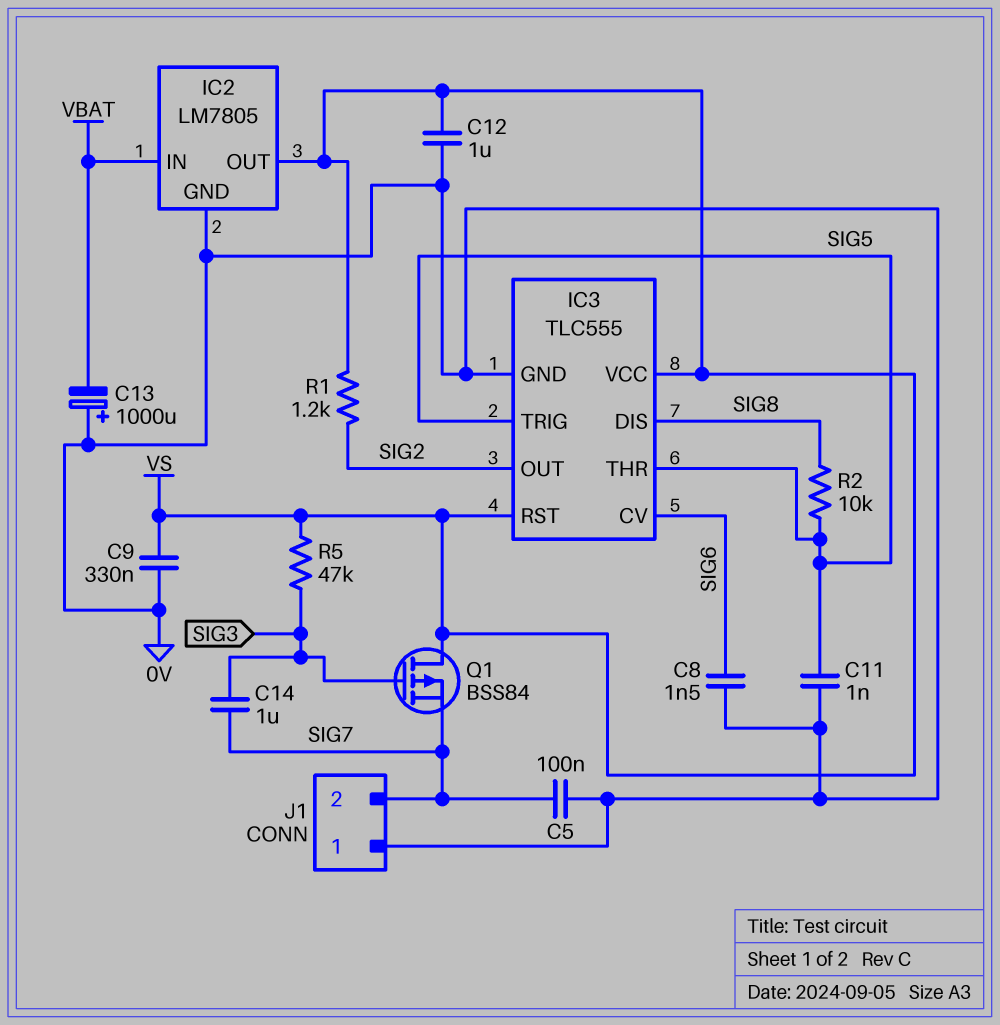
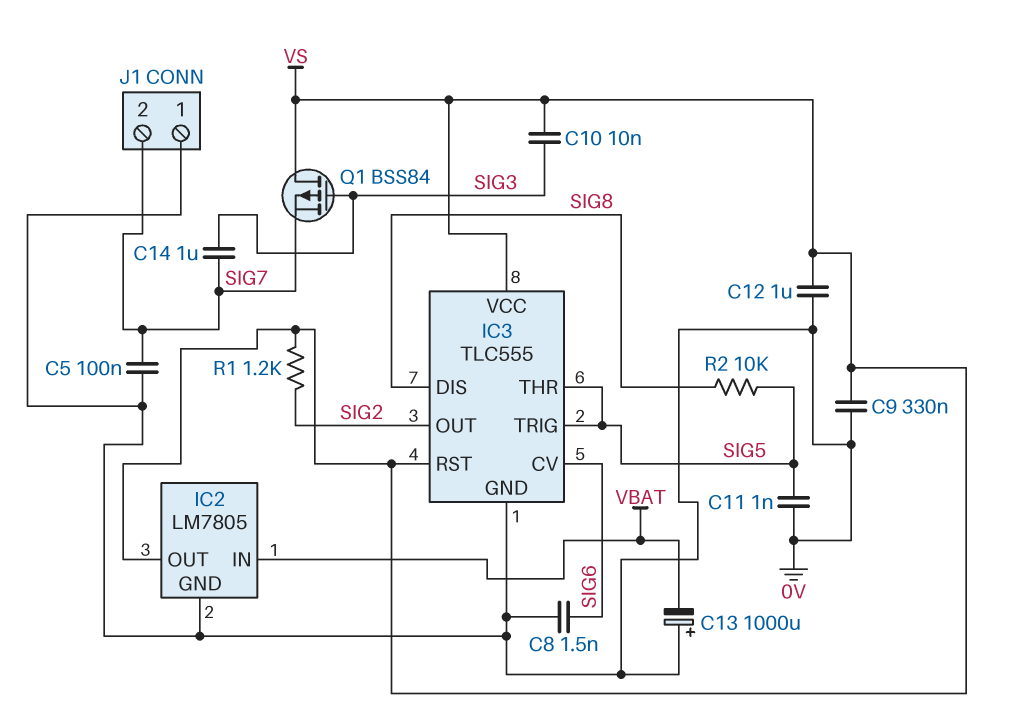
C10: none -> 10nF (SIG3, VS)
R5: 47k (SIG3, VS) -> none

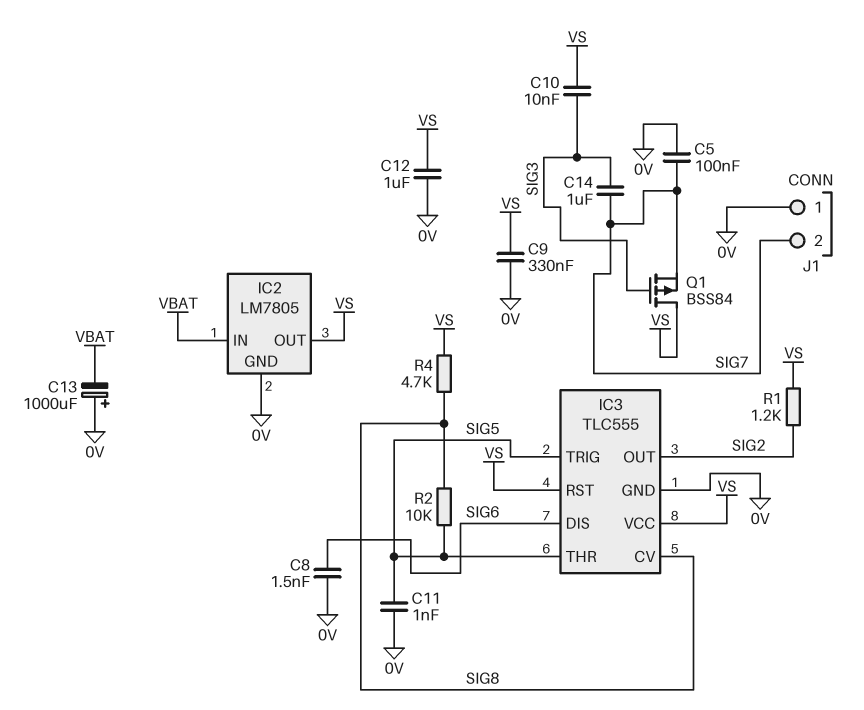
IC3 pin CV: SIG6 -> SIG8
IC3 pin DIS: SIG8 -> SIG6
R4: none -> 4.7k (SIG8, VS)

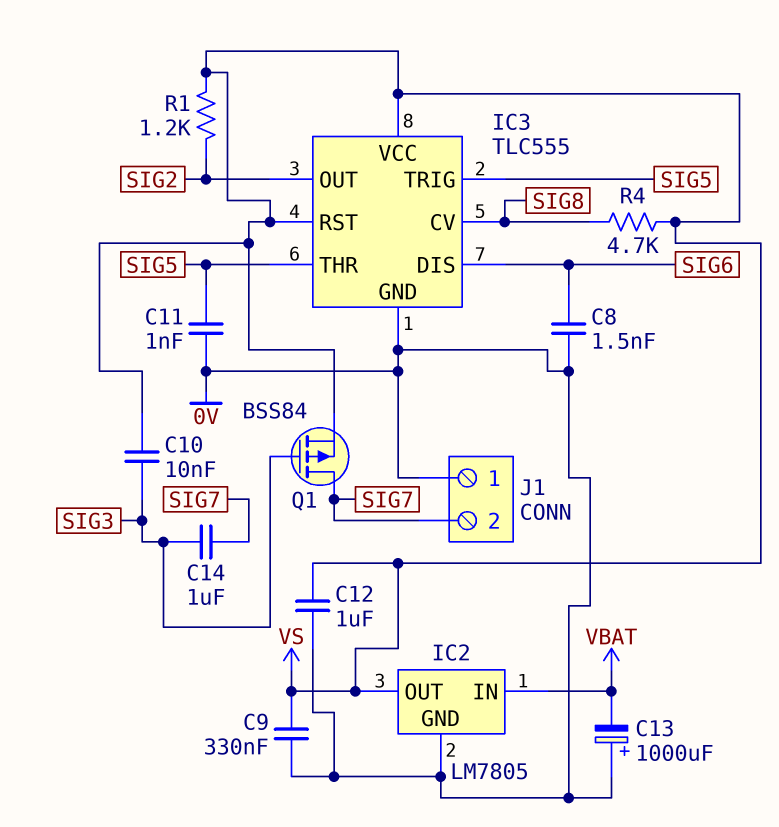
C5: 100nF (0V, SIG7) -> none
Q1: PMOS BSS84 (G SIG3, D VS, S SIG7) -> PMOS BSS84 (G SIG3, D SIG7, S VS)
R2: 10k (SIG5, SIG8) -> none

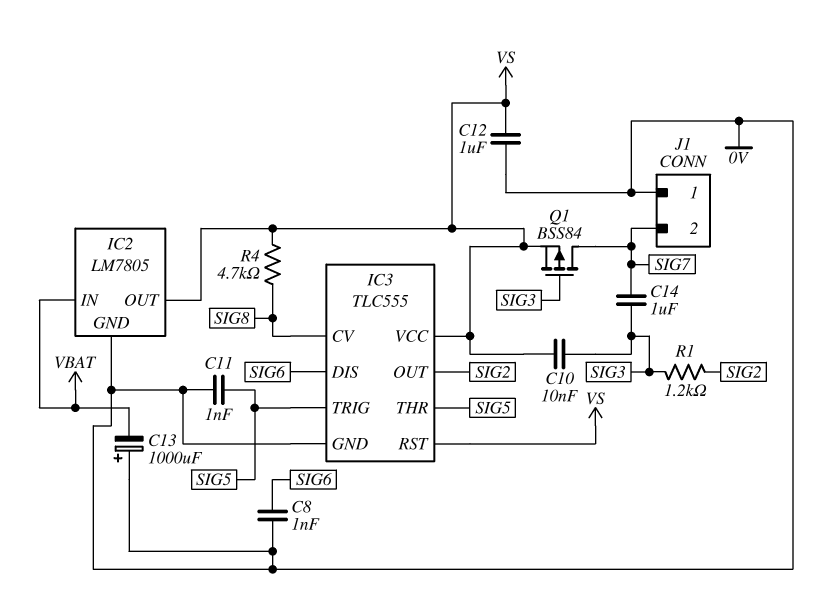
C8: 1.5nF (0V, SIG6) -> 1nF (0V, SIG6)
C9: 330nF (0V, VS) -> none
R1: 1.2k (SIG2, VS) -> 1.2k (SIG2, SIG3)

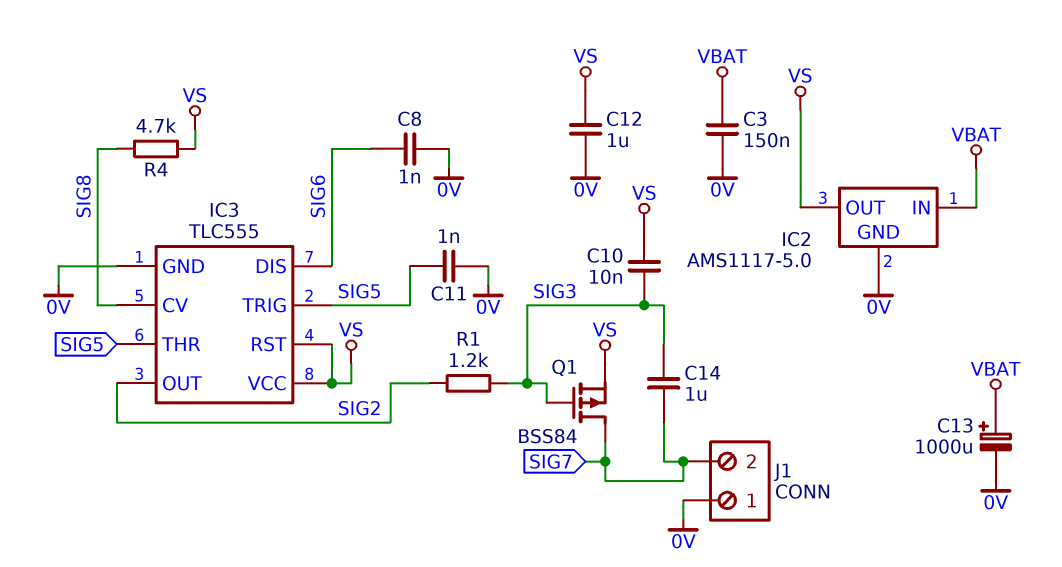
C3: none -> 150nF (0V, VBAT)
C13: 1000uF (plus 0V, minus VBAT) -> 1000uF (plus VBAT, minus 0V)
IC2: LM7805 -> AMS1117-5.0

